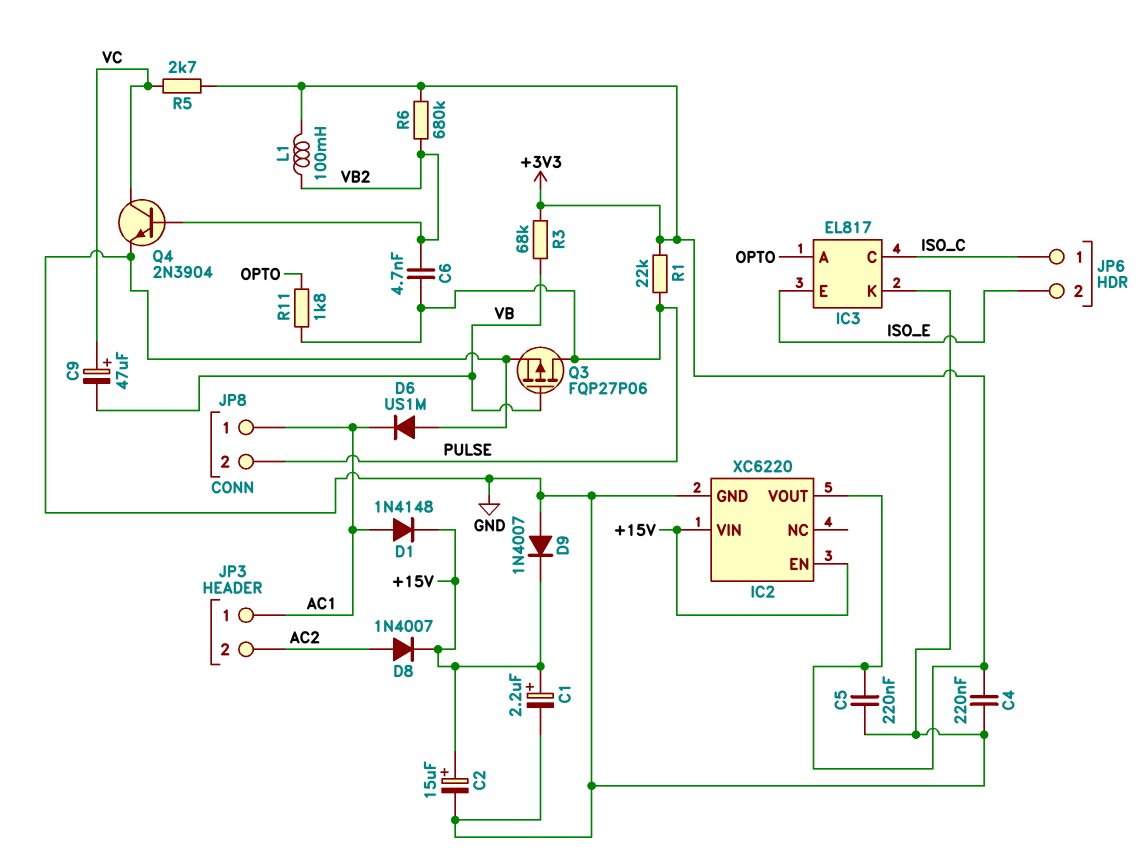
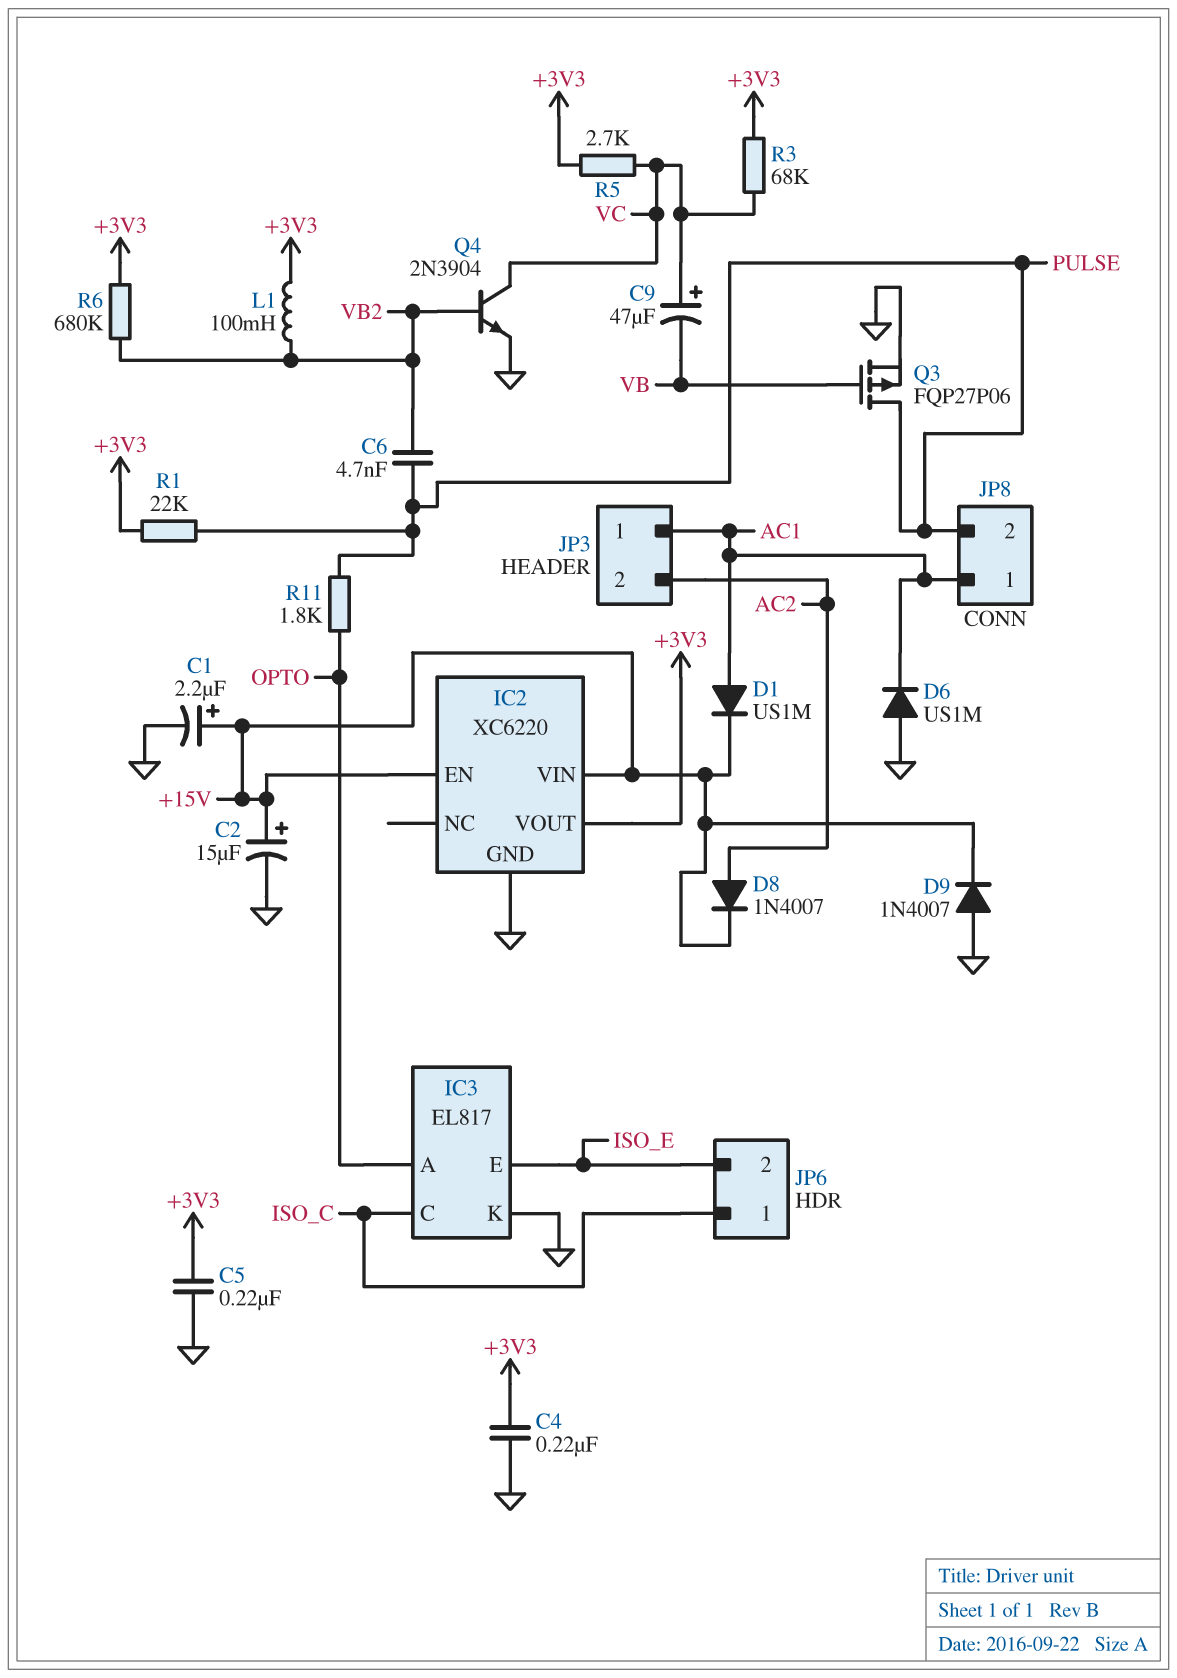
D1: diode 1N4148 (A AC1, K +15V) -> diode US1M (A AC1, K +15V)
R3: 68k (+3V3, VB) -> 68k (+3V3, VC)

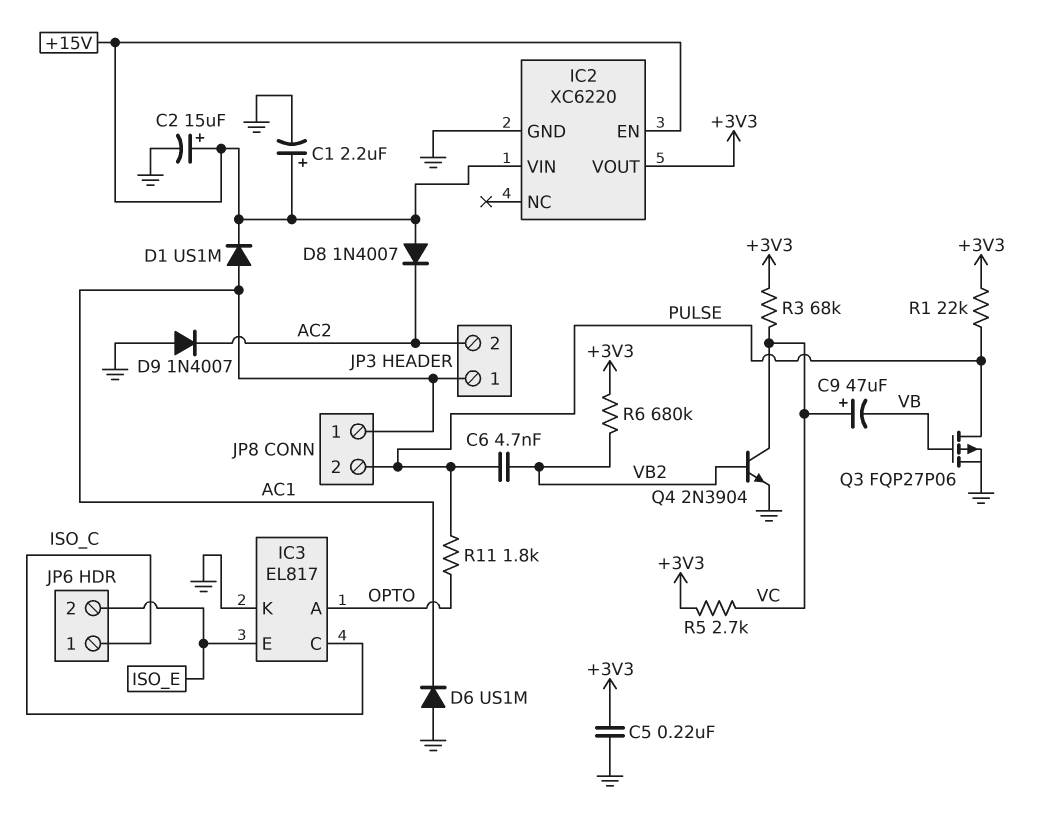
C4: 220nF (+3V3, GND) -> none
D8: diode 1N4007 (A AC2, K +15V) -> diode 1N4007 (A +15V, K AC2)
D9: diode 1N4007 (A GND, K +15V) -> diode 1N4007 (A GND, K AC2)
L1: 100mH (+3V3, VB2) -> none

